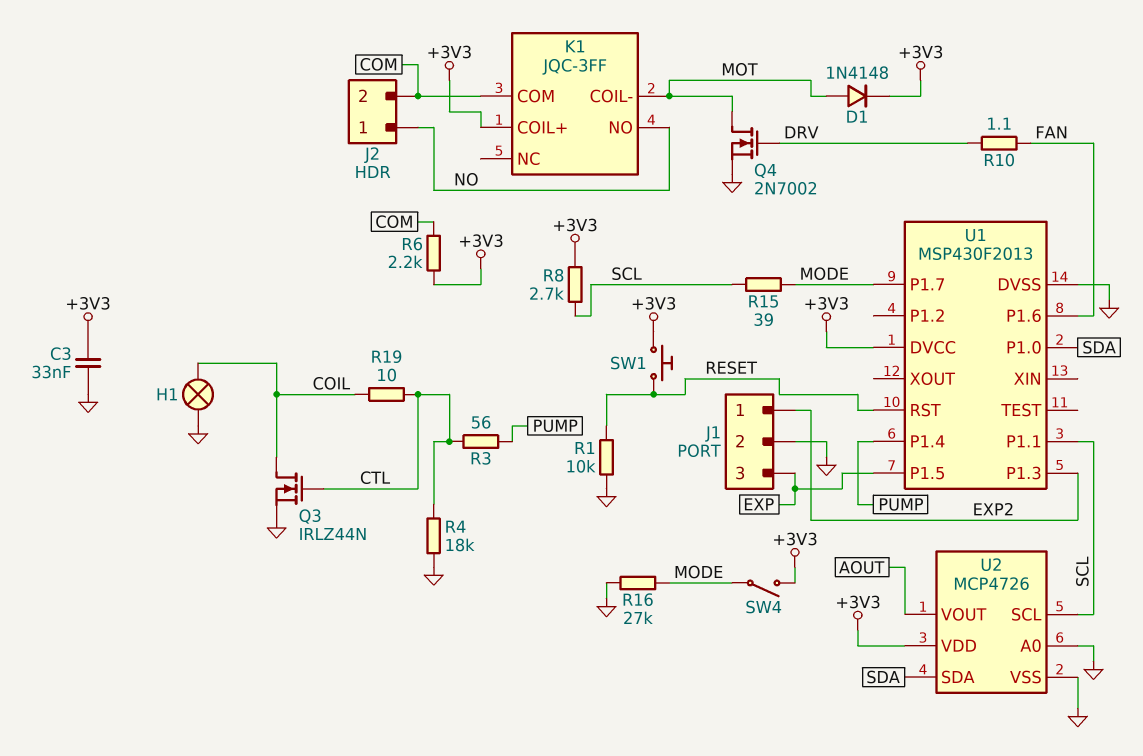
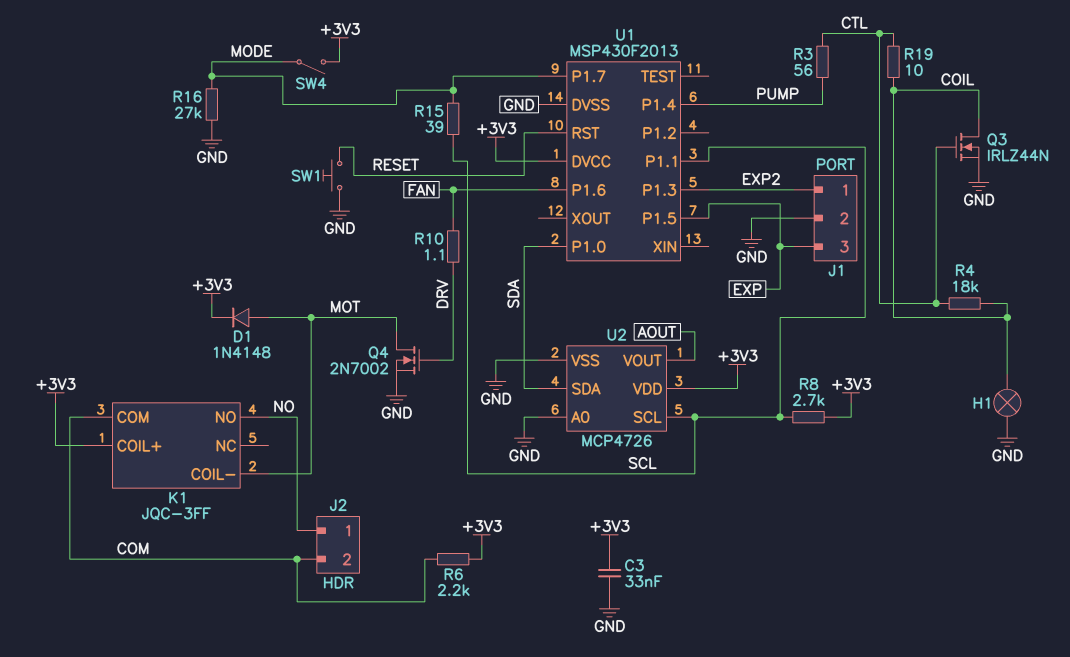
R1: 10k (GND, RESET) -> none
R4: 18k (CTL, GND) -> 18k (COIL, CTL)
SW1: button (+3V3, RESET) -> button (GND, RESET)

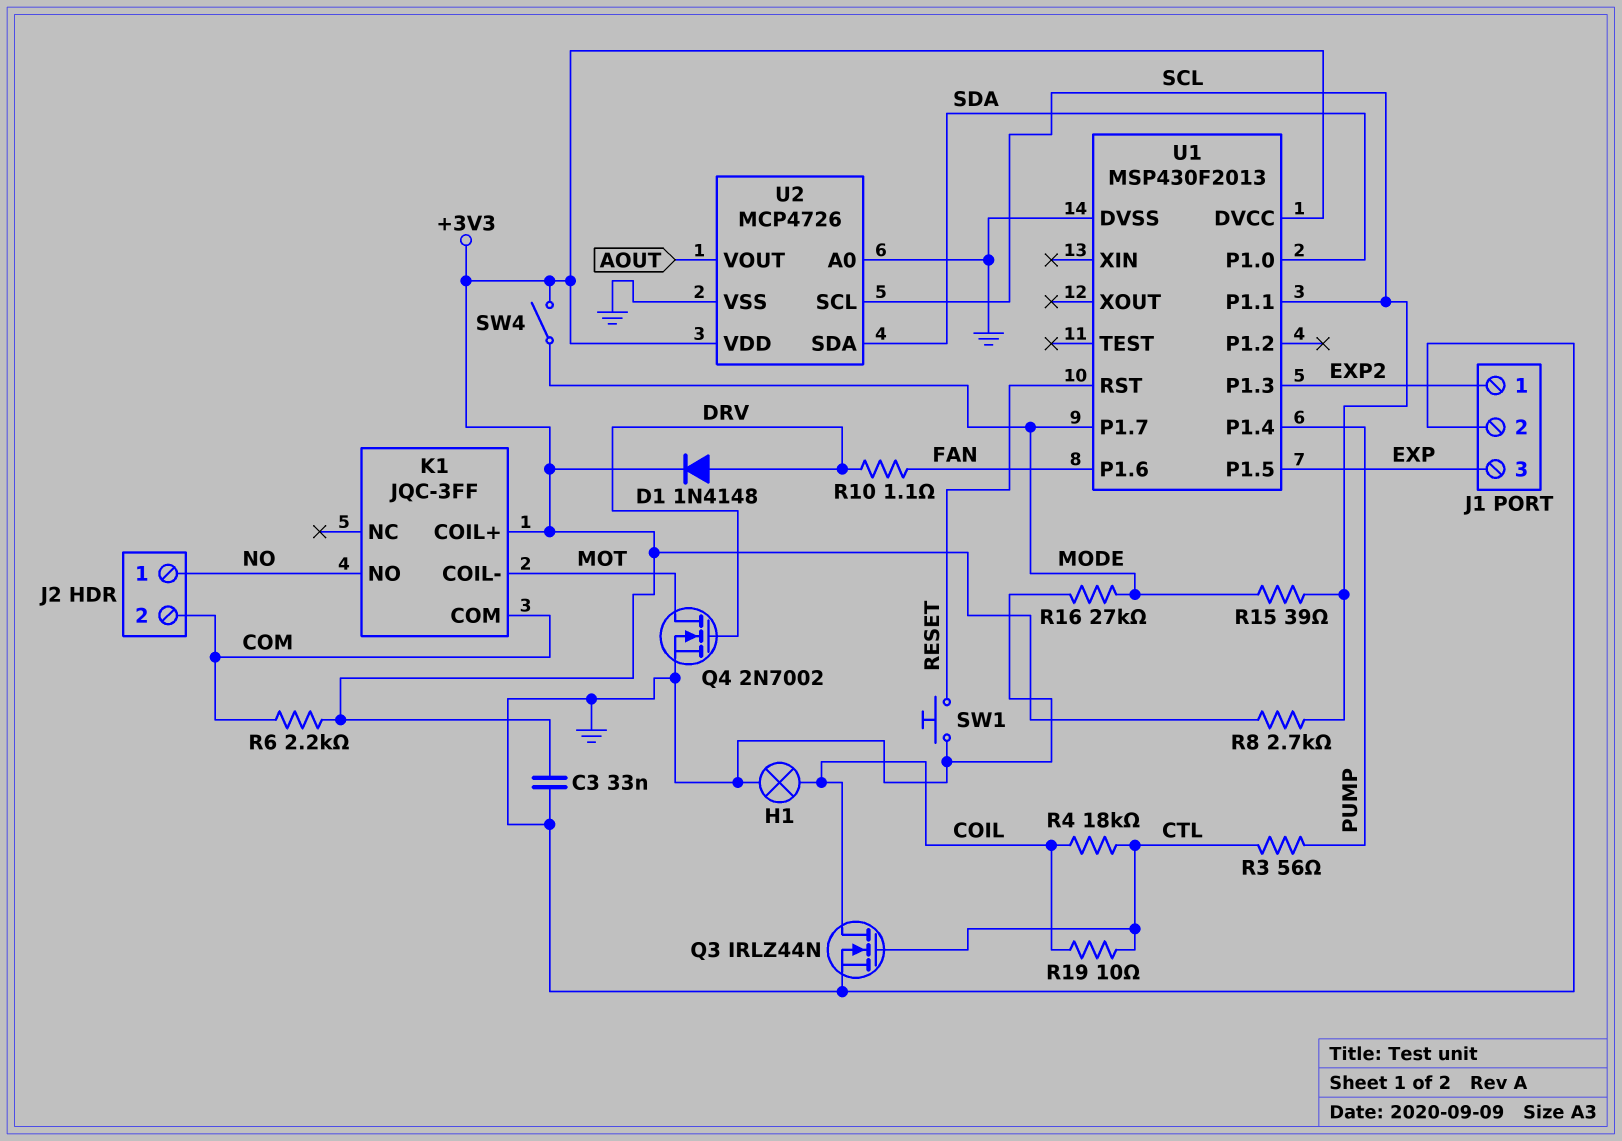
D1: diode 1N4148 (A MOT, K +3V3) -> diode 1N4148 (A DRV, K +3V3)

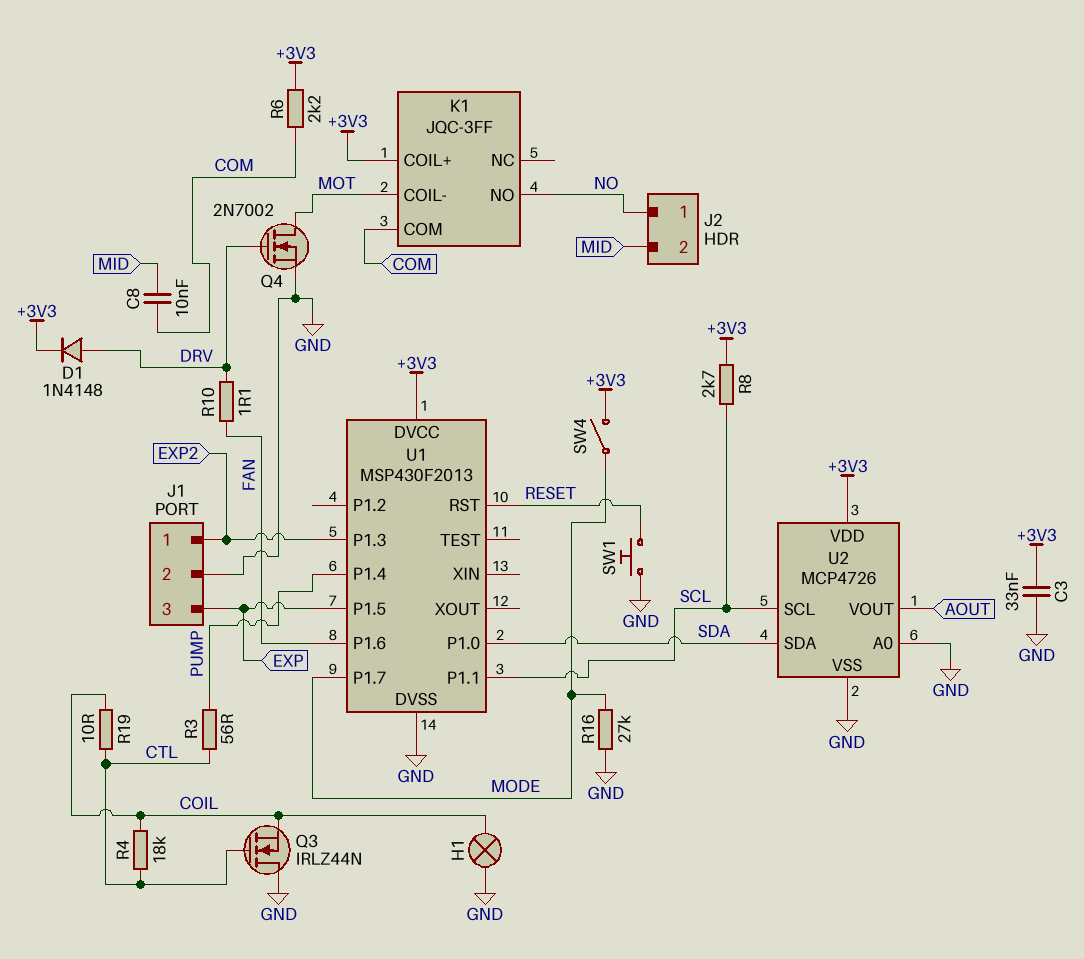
C8: none -> 10nF (COM, MID)
J2 pin 2: COM -> MID
Q3: NMOS IRLZ44N (G CTL, D COIL, S GND) -> NMOS IRLZ44N (G CTL, D GND, S COIL)
R15: 39 (MODE, SCL) -> none

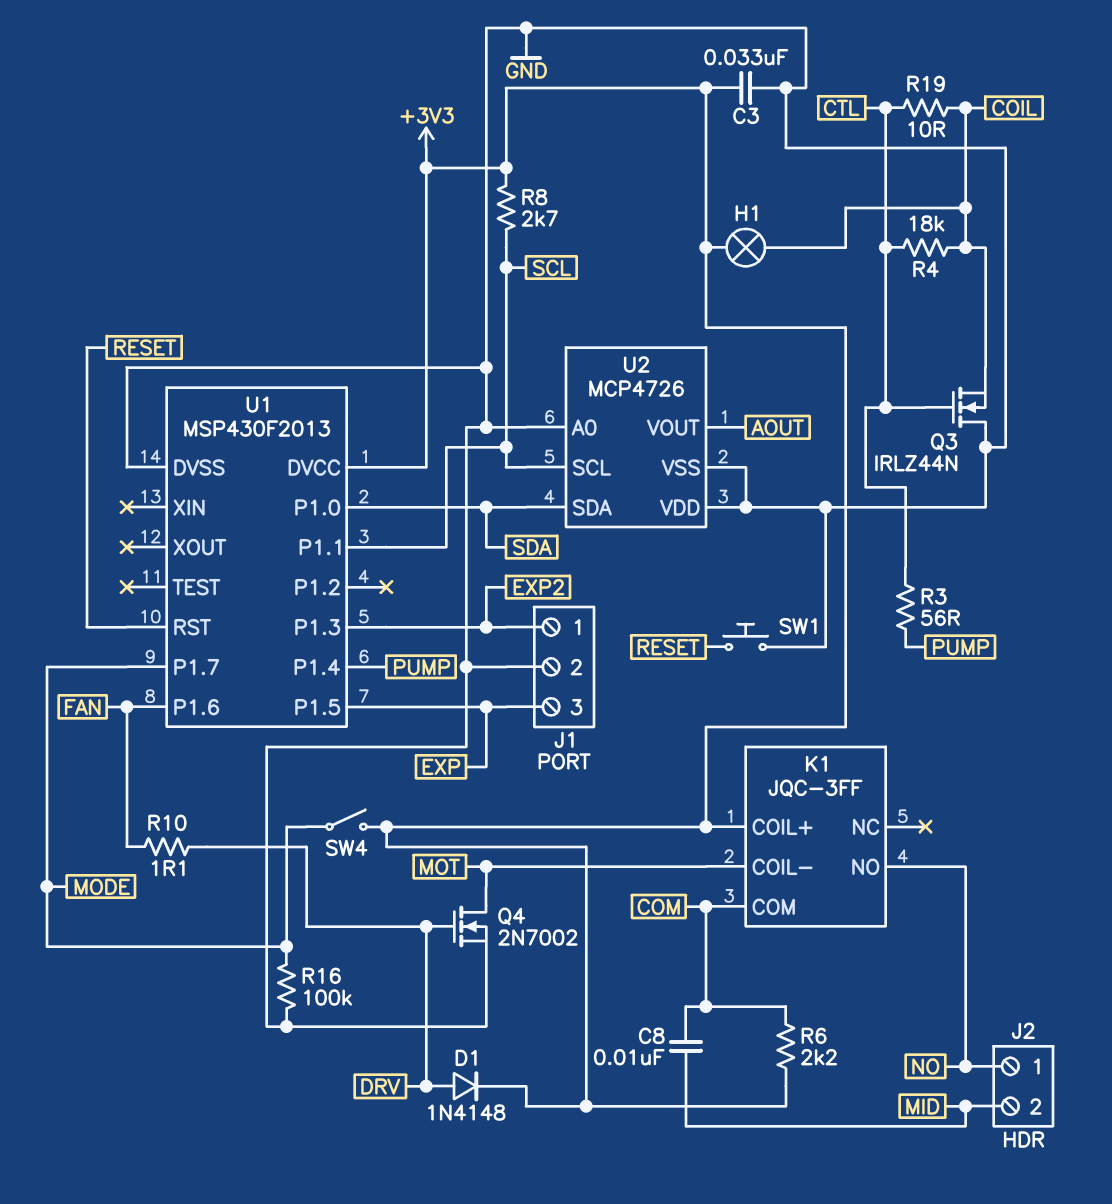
H1: lamp (COIL, GND) -> lamp (+3V3, COIL)
R16: 27k (GND, MODE) -> 100k (GND, MODE)
U2 pin VDD: +3V3 -> GND

